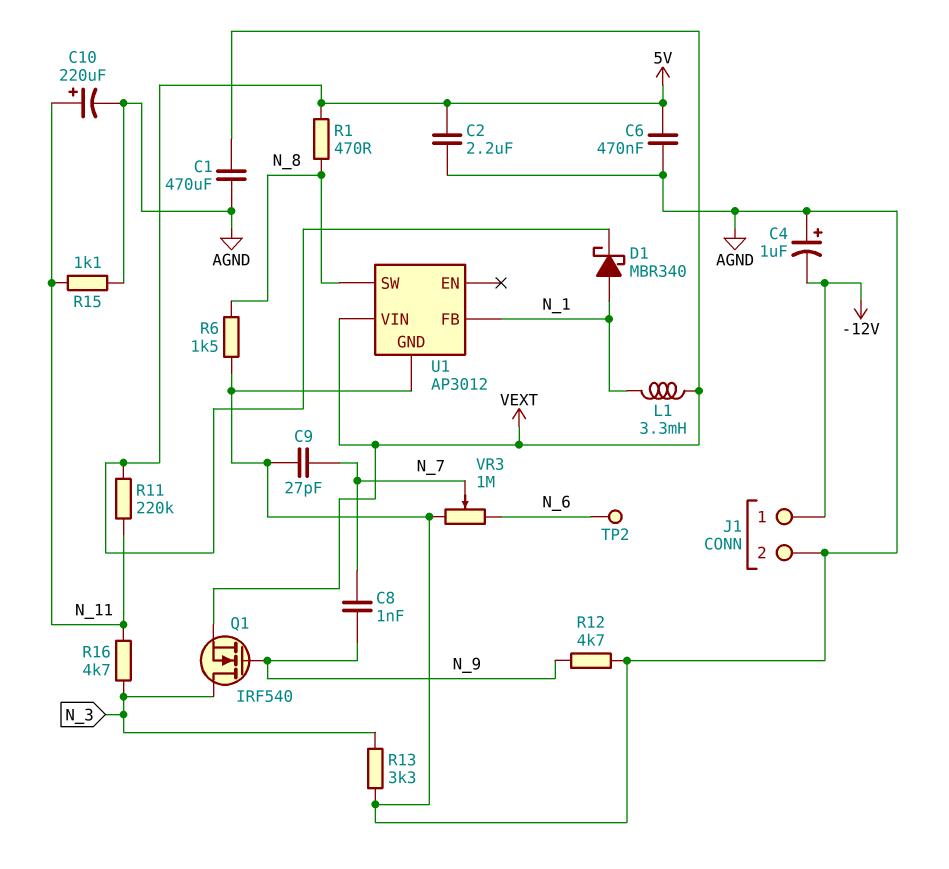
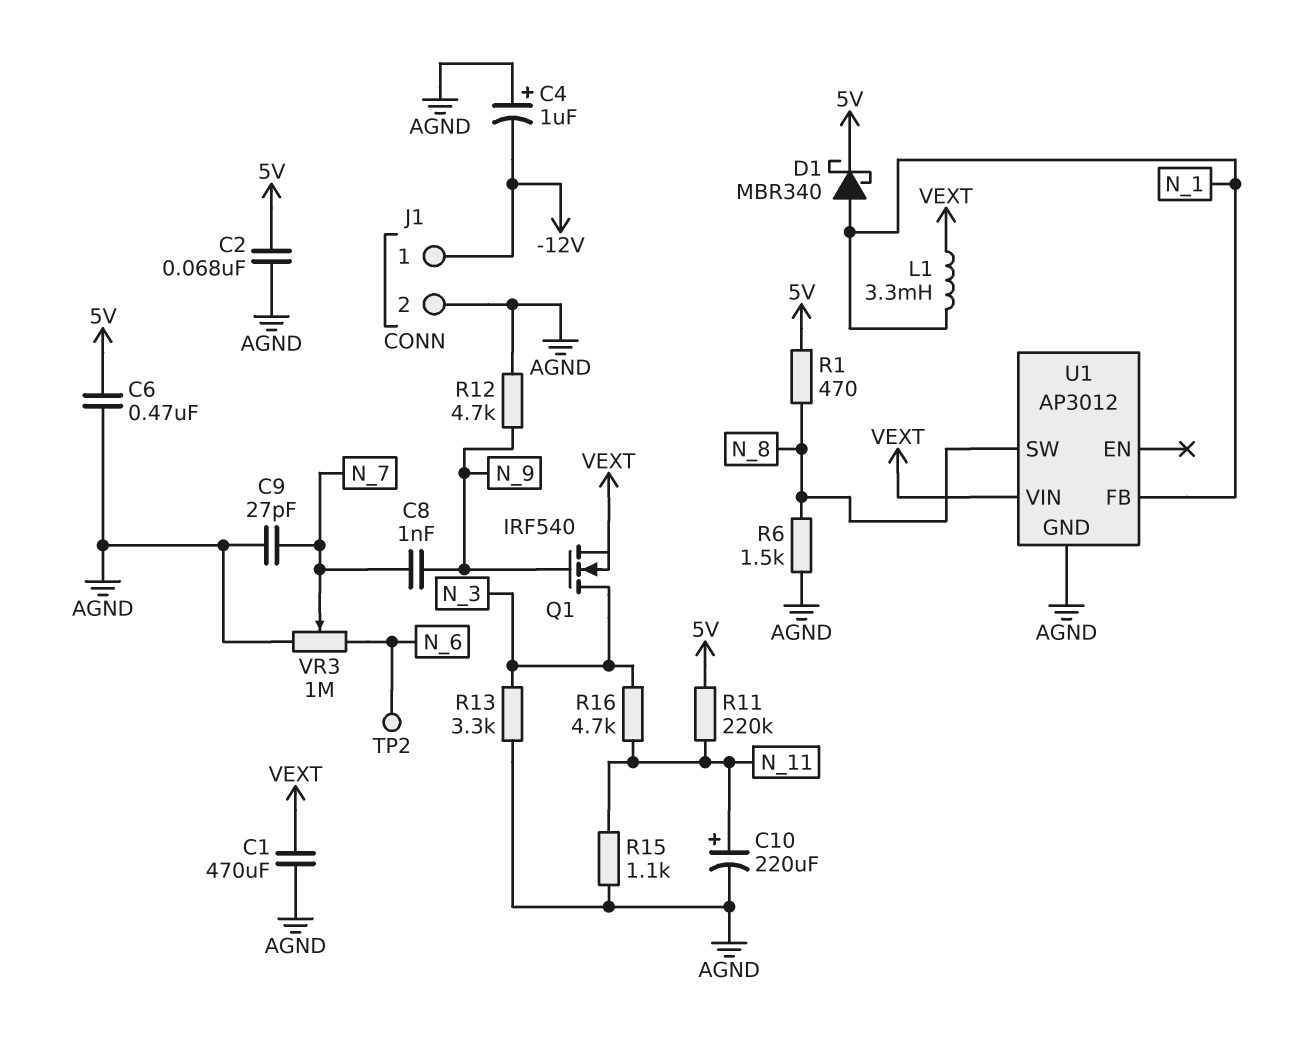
C2: 2.2uF (5V, AGND) -> 68nF (5V, AGND)

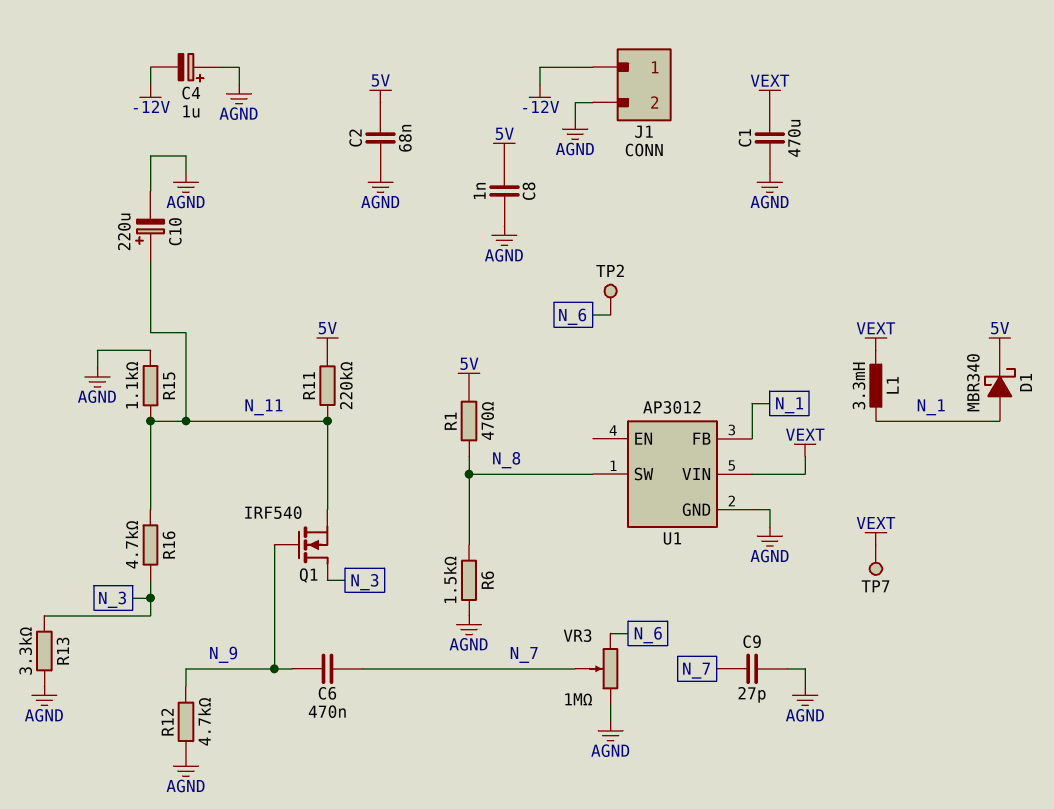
C6: 470nF (5V, AGND) -> 470nF (N_7, N_9)
C8: 1nF (N_7, N_9) -> 1nF (5V, AGND)
Q1: NMOS IRF540 (G N_9, D N_3, S VEXT) -> NMOS IRF540 (G N_9, D N_3, S N_11)
TP7: none -> test point (VEXT)

